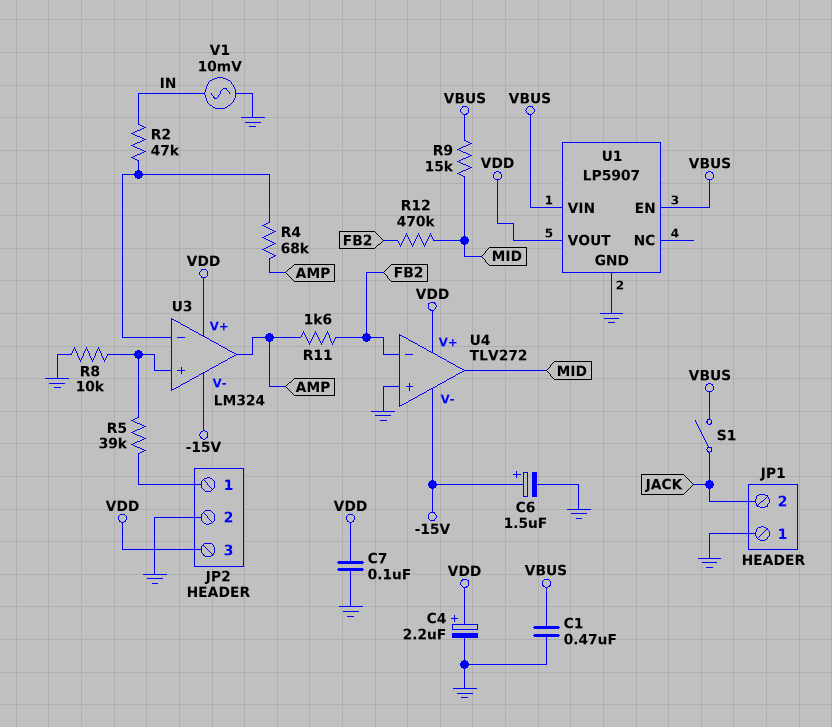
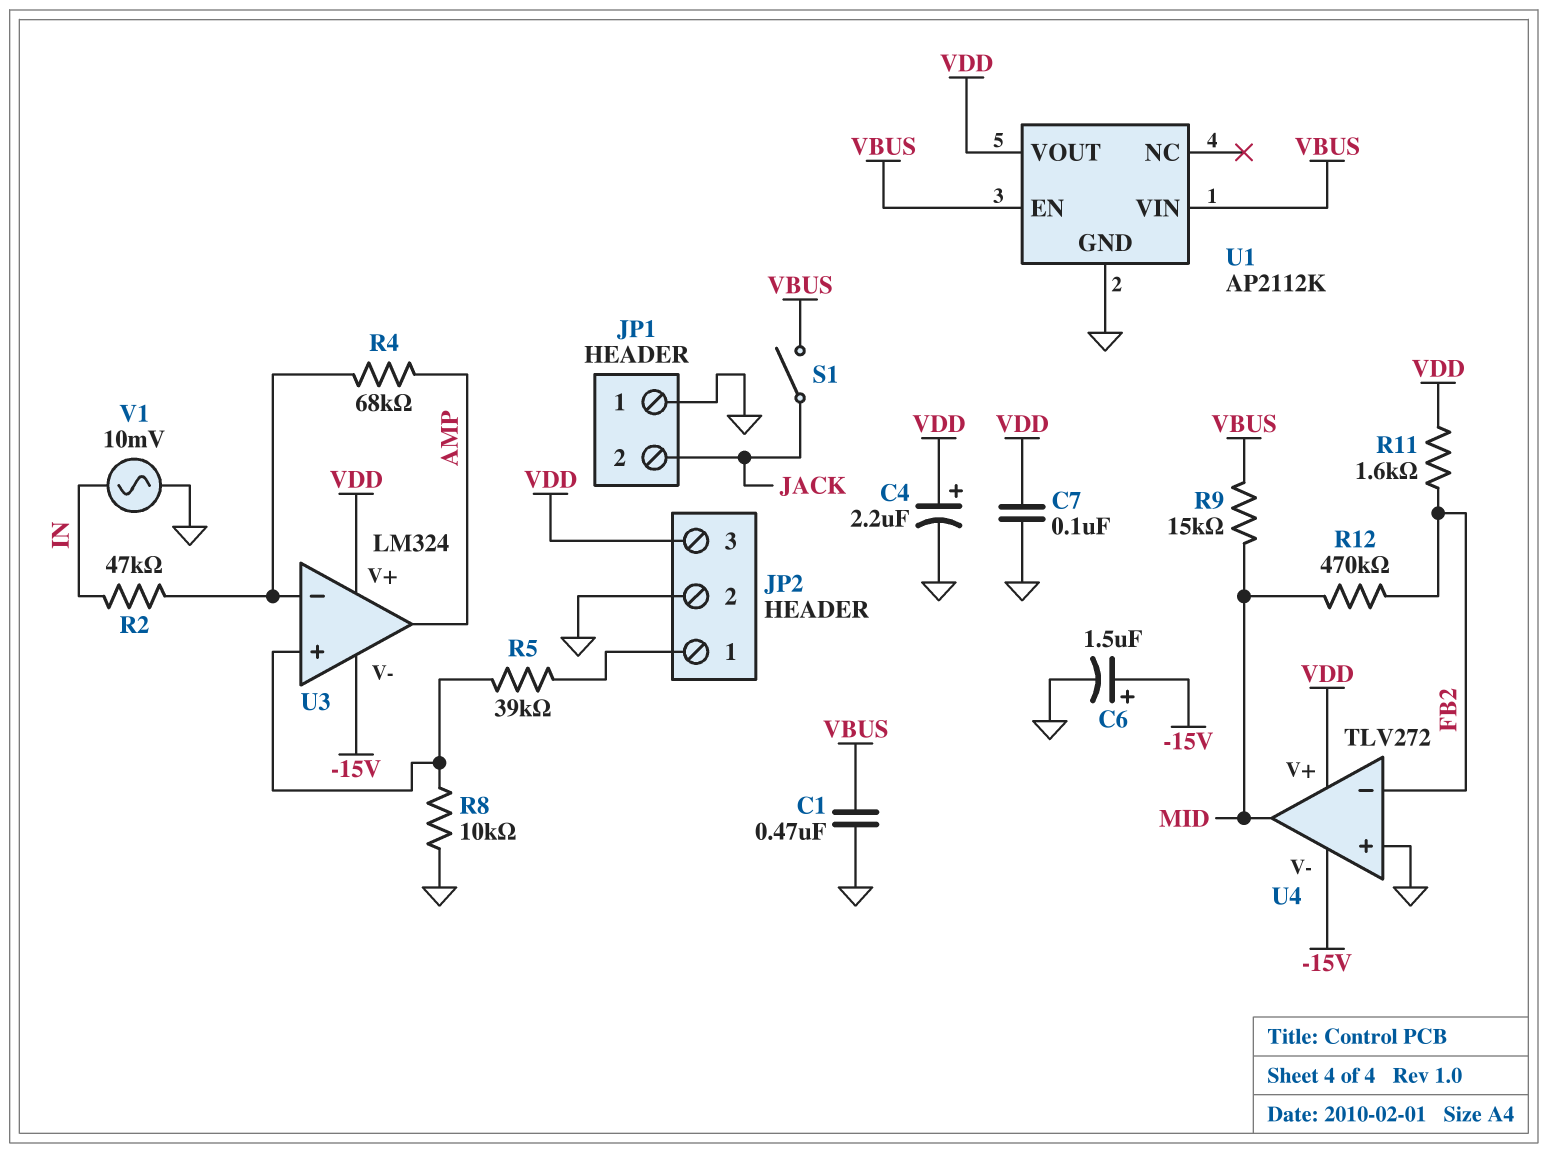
R11: 1.6k (AMP, FB2) -> 1.6k (FB2, VDD)
U1: LP5907 -> AP2112K

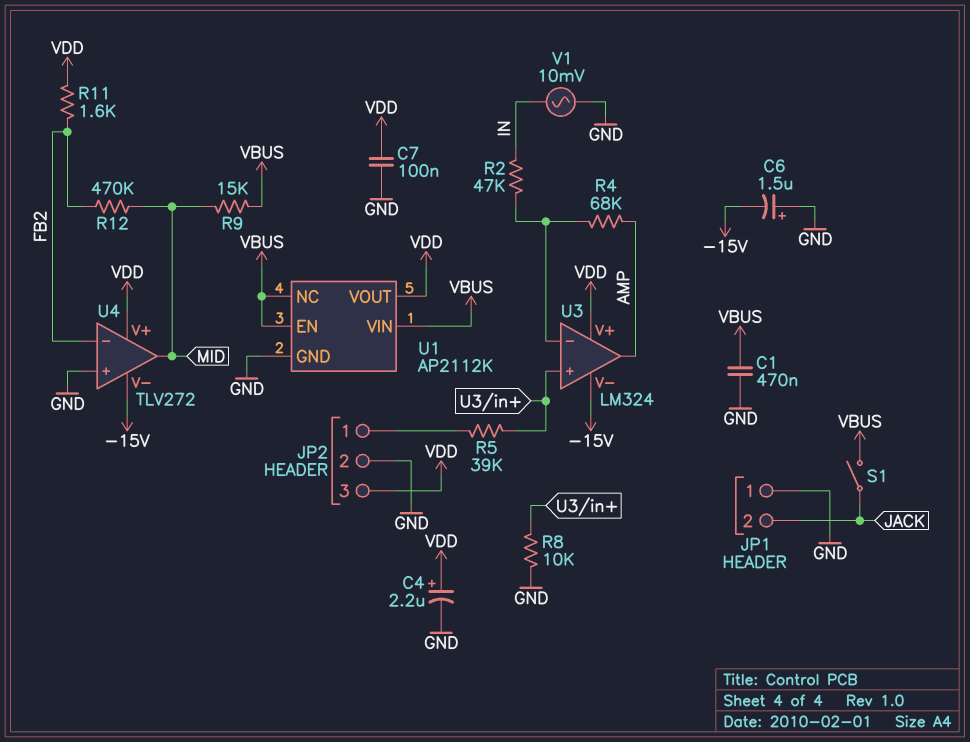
C6: 1.5uF (plus -15V, minus GND) -> 1.5uF (plus GND, minus -15V)
U1 pin NC: none -> VBUS

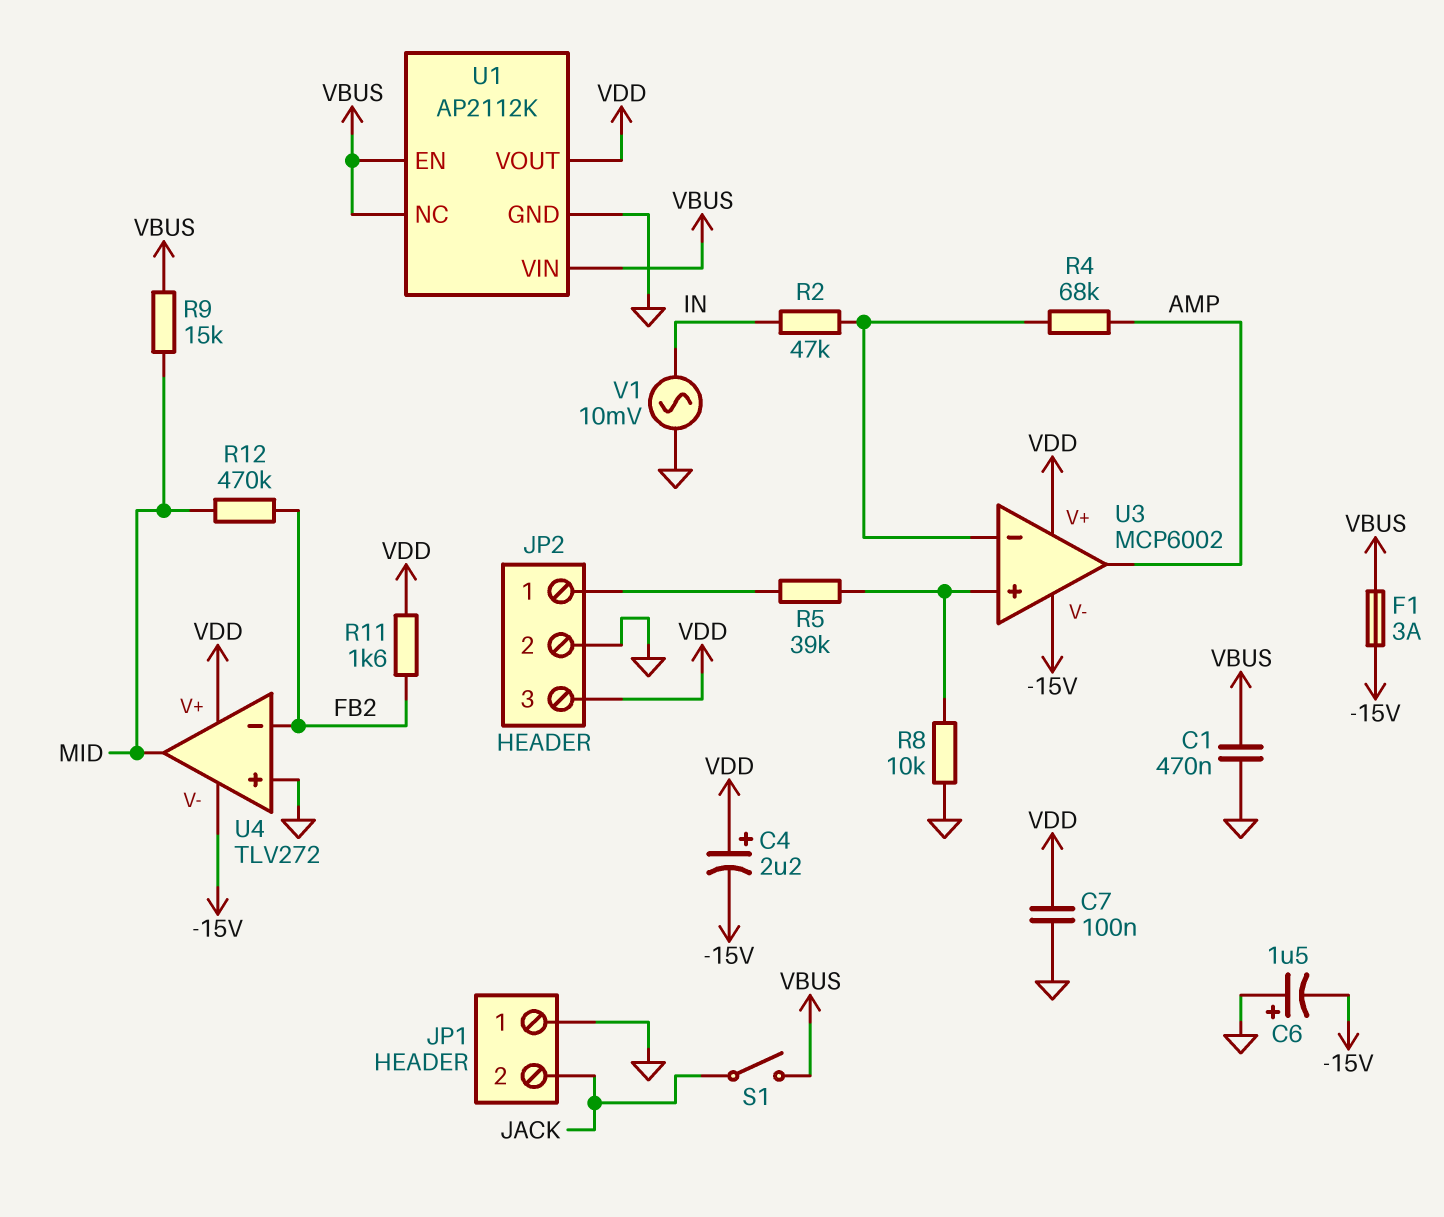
C4: 2.2uF (plus VDD, minus GND) -> 2.2uF (plus VDD, minus -15V)
F1: none -> 3A (-15V, VBUS)
U3: LM324 -> MCP6002

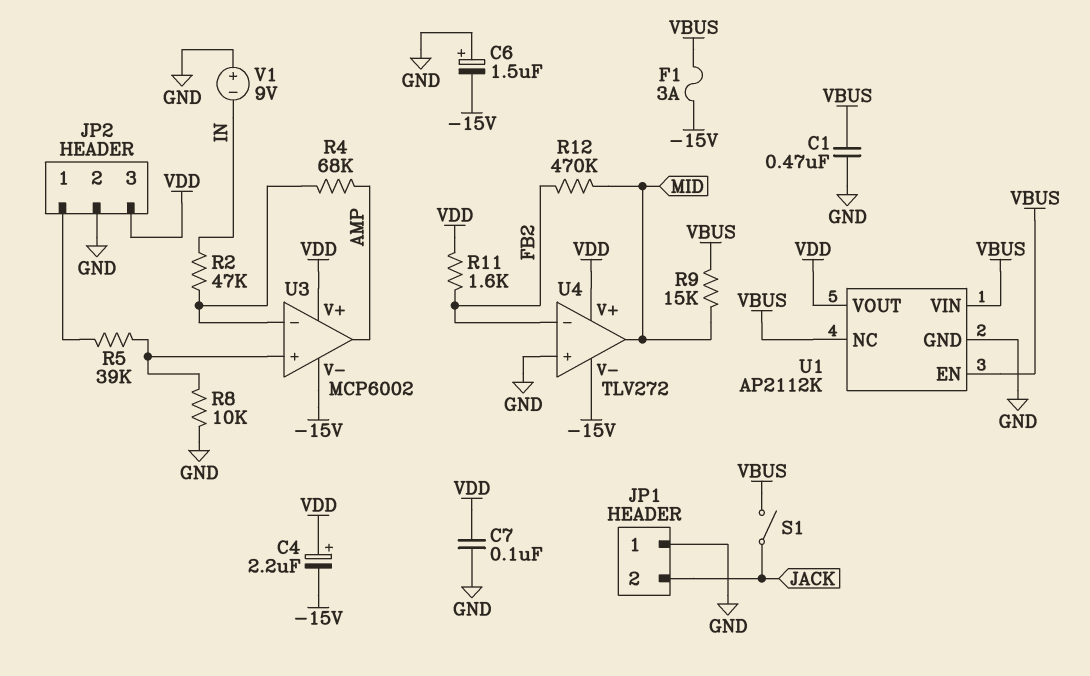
V1: AC 10mV (GND, IN) -> 9V (plus GND, minus IN)

